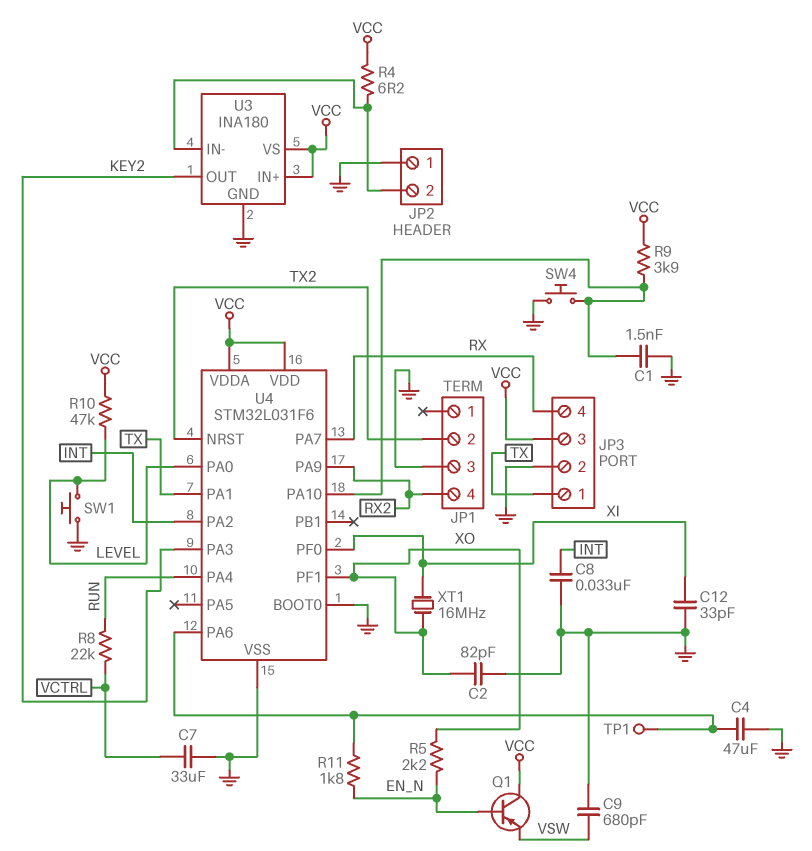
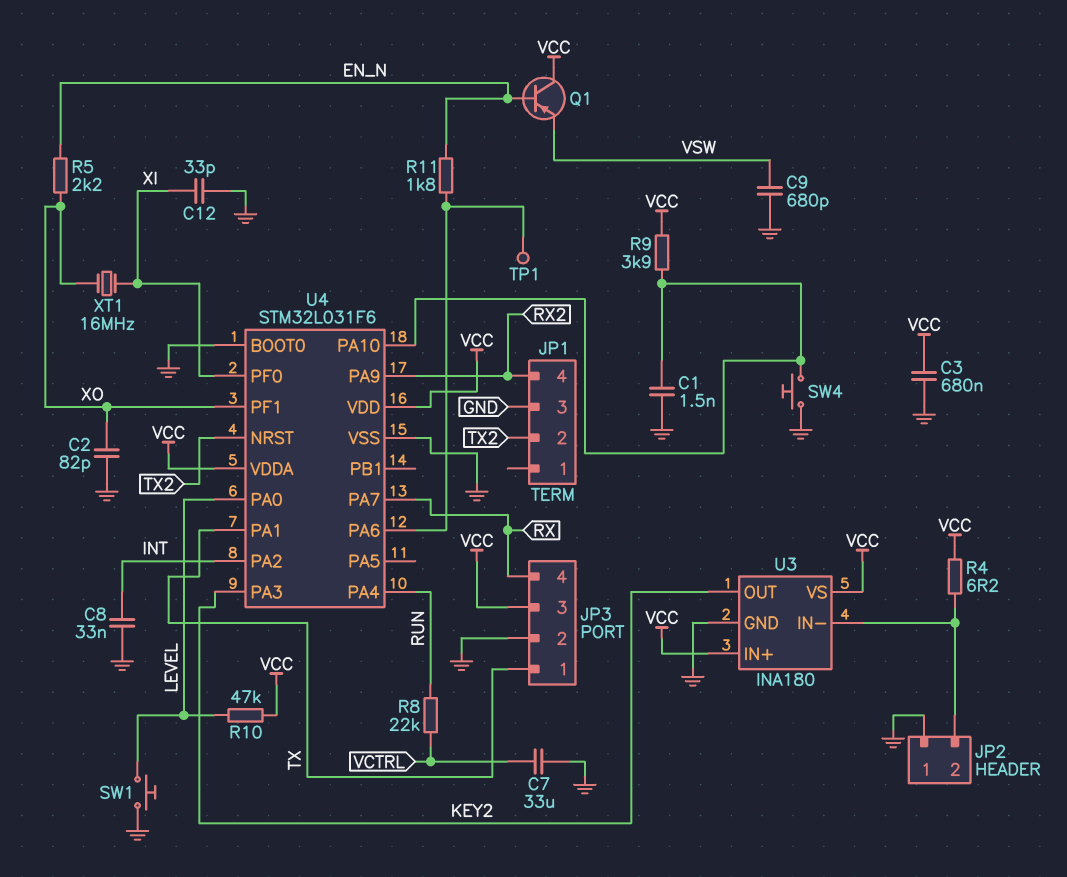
C3: none -> 680nF (GND, VCC)
C4: 47uF (GND, U4/PA6) -> none

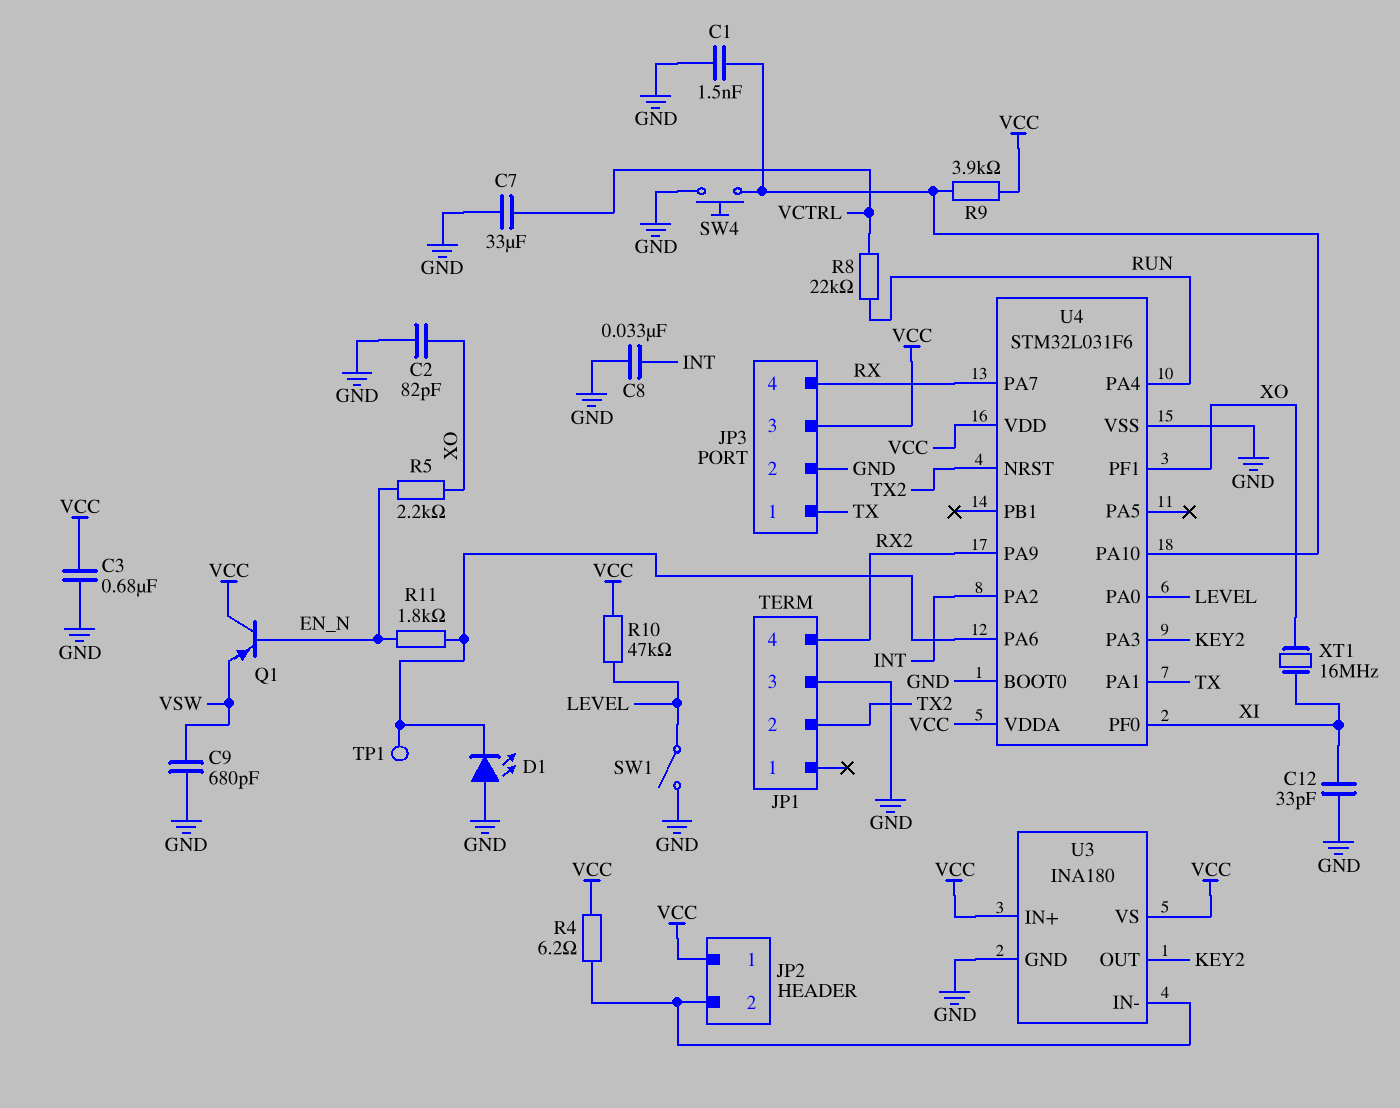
D1: none -> LED (A GND, K U4/PA6)
JP2 pin 1: GND -> VCC
SW1: button (GND, LEVEL) -> switch (GND, LEVEL)

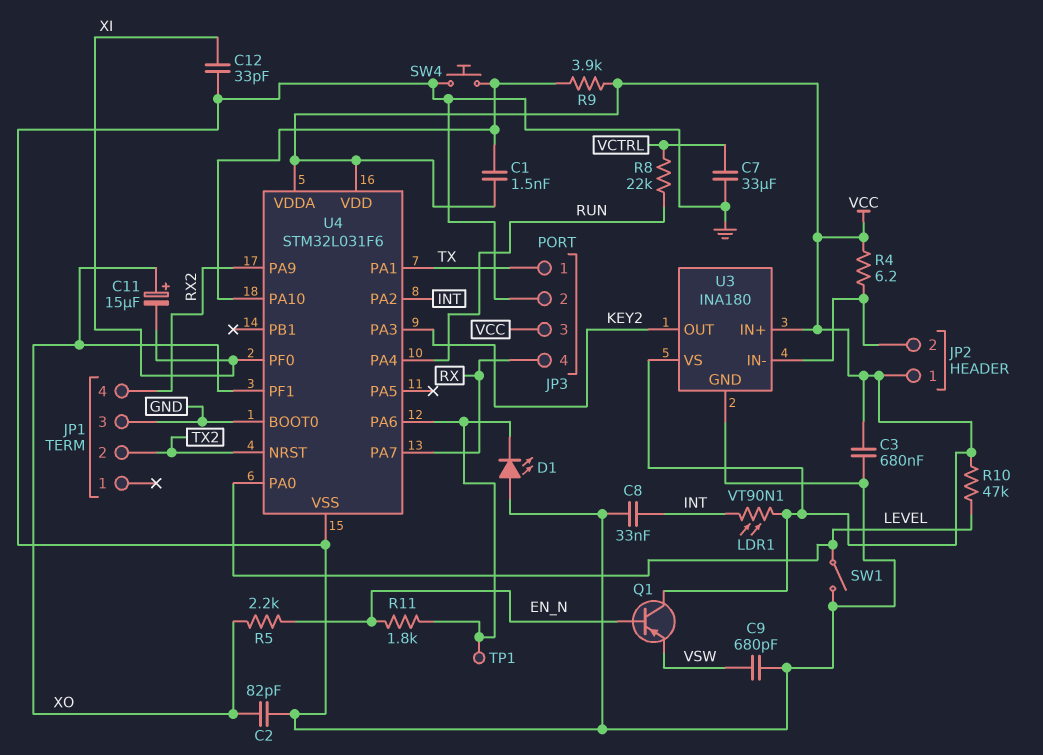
C1: 1.5nF (GND, U4/PA10) -> 1.5nF (U4/PA10, VCC)
C11: none -> 15uF (plus XO, minus XI)
LDR1: none -> VT90N1 (INT, VCC)
XT1: 16MHz (XI, XO) -> none

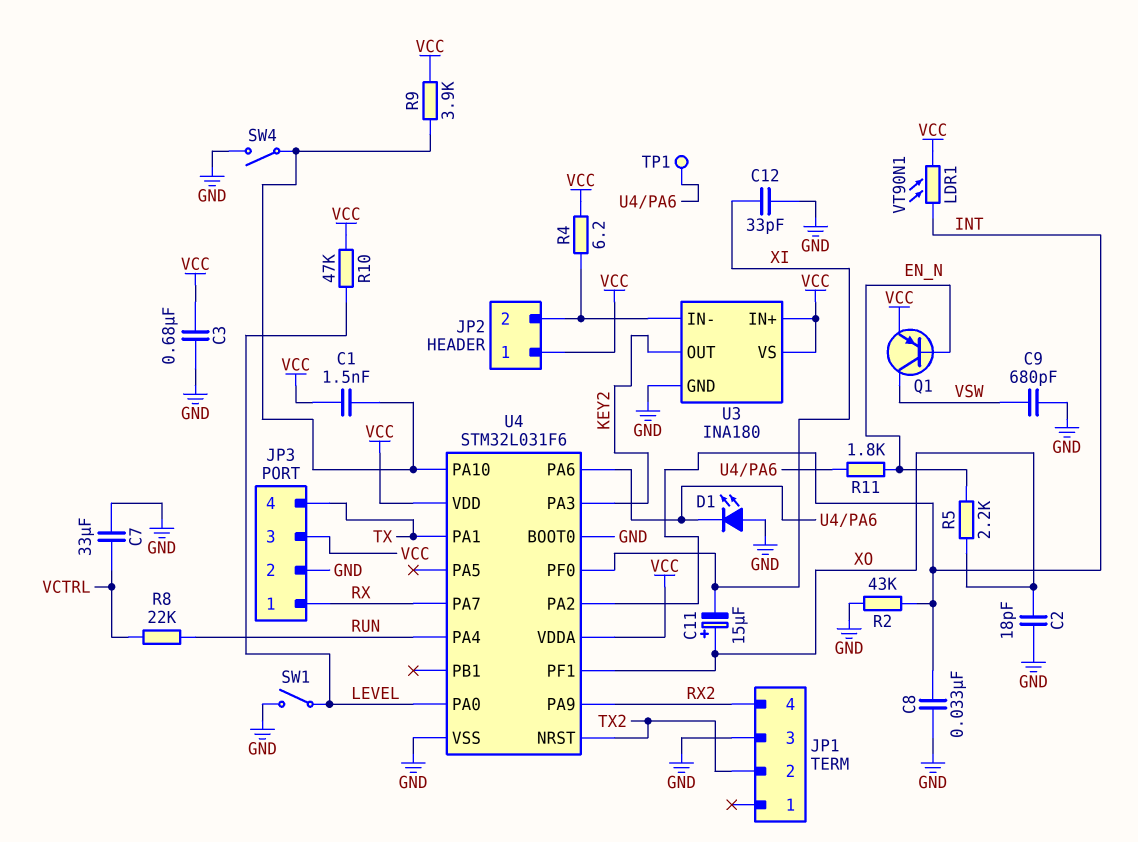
C2: 82pF (GND, XO) -> 18pF (GND, XO)
JP3 pin 1: TX -> RX
JP3 pin 4: RX -> TX
Q1: PNP (B EN_N, C VCC, E VSW) -> PNP (B EN_N, C VSW, E VCC)
R2: none -> 43k (GND, INT)
SW4: button (GND, U4/PA10) -> switch (GND, U4/PA10)

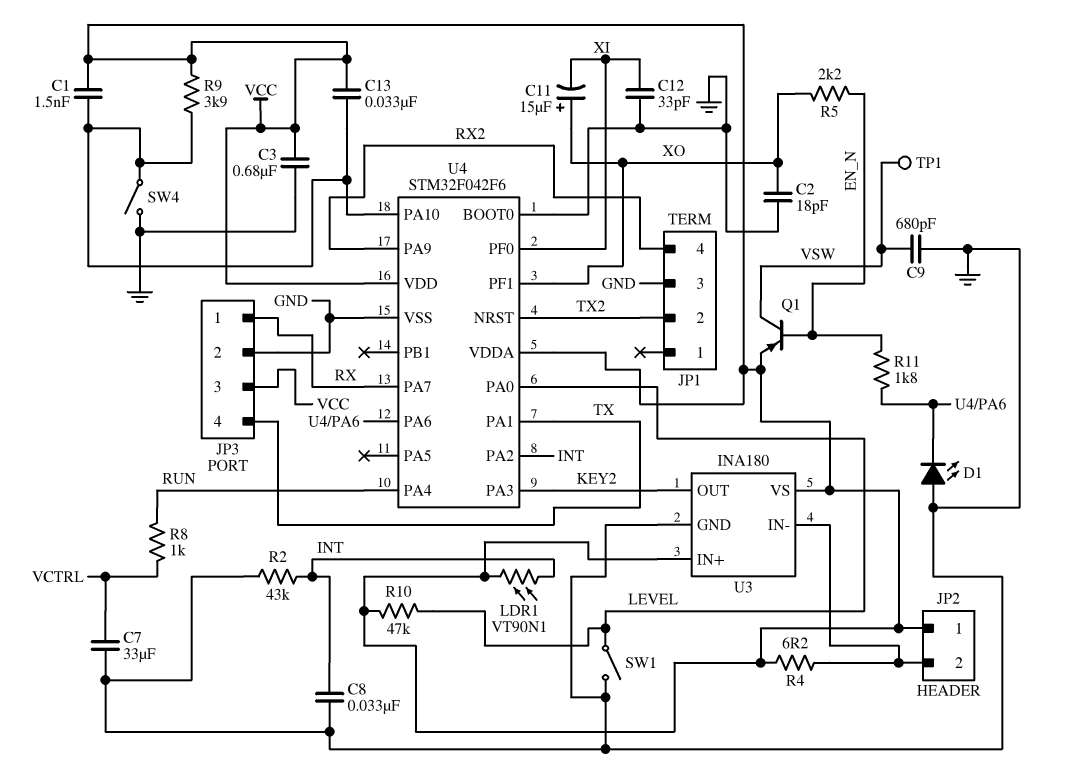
C13: none -> 33nF (U4/PA10, VCC)
R8: 22k (RUN, VCTRL) -> 1k (RUN, VCTRL)
TP1: test point (U4/PA6) -> test point (VSW)
U4: STM32L031F6 -> STM32F042F6

